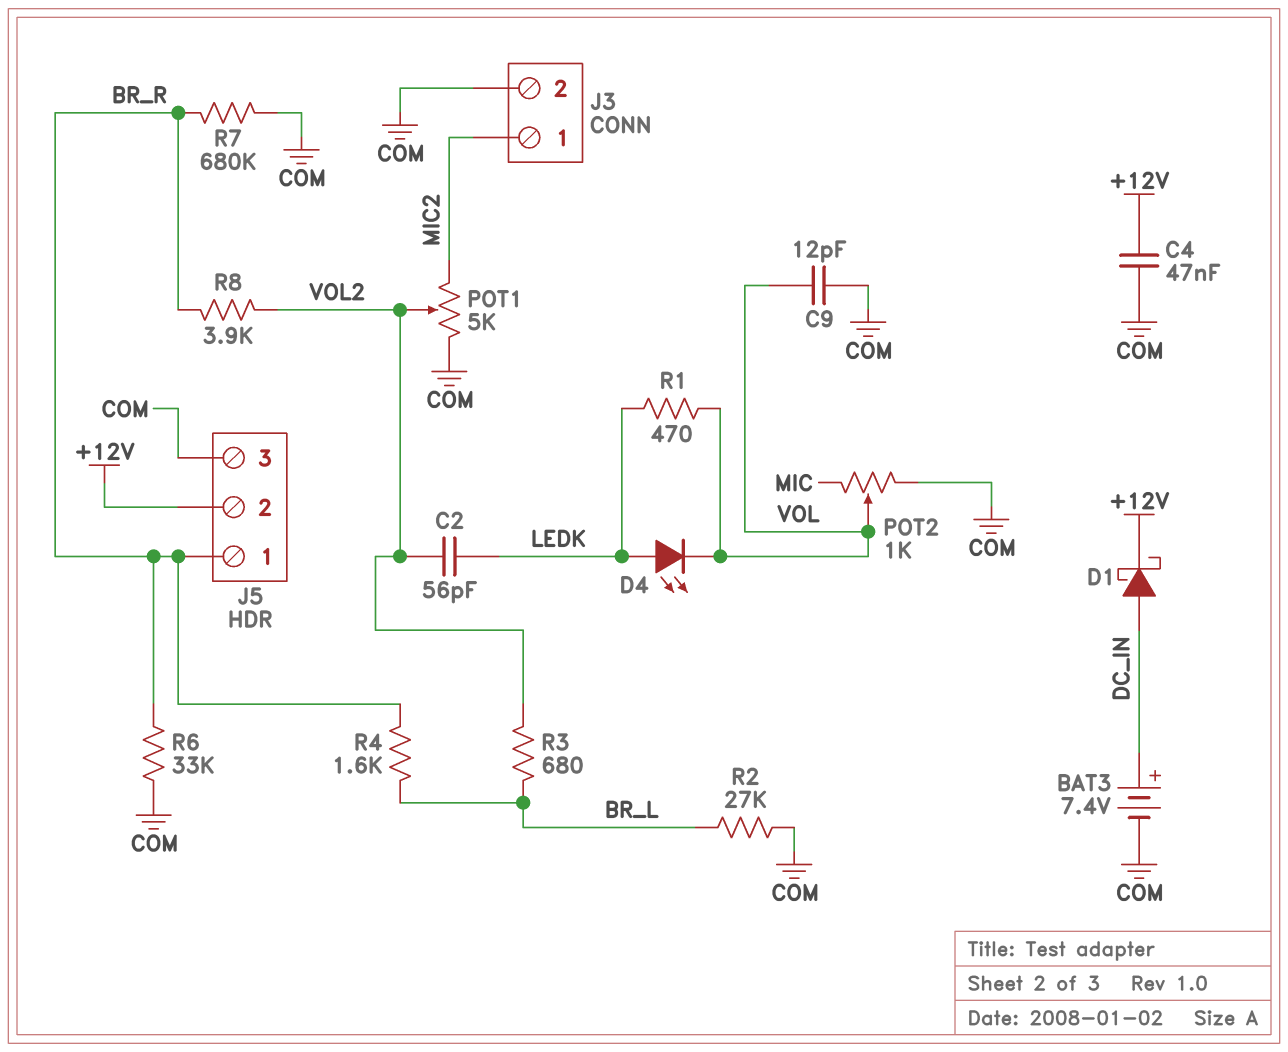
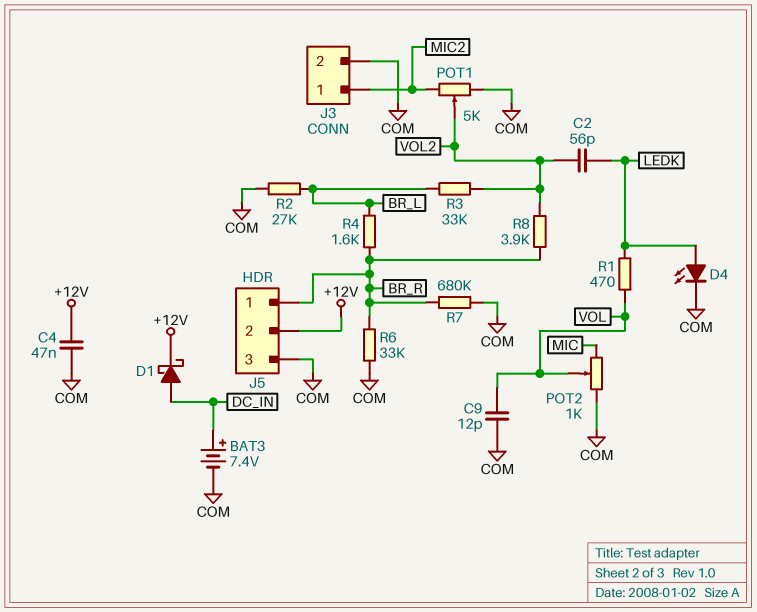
D4: LED (A LEDK, K VOL) -> LED (A LEDK, K COM)
R3: 680 (BR_L, VOL2) -> 33k (BR_L, VOL2)

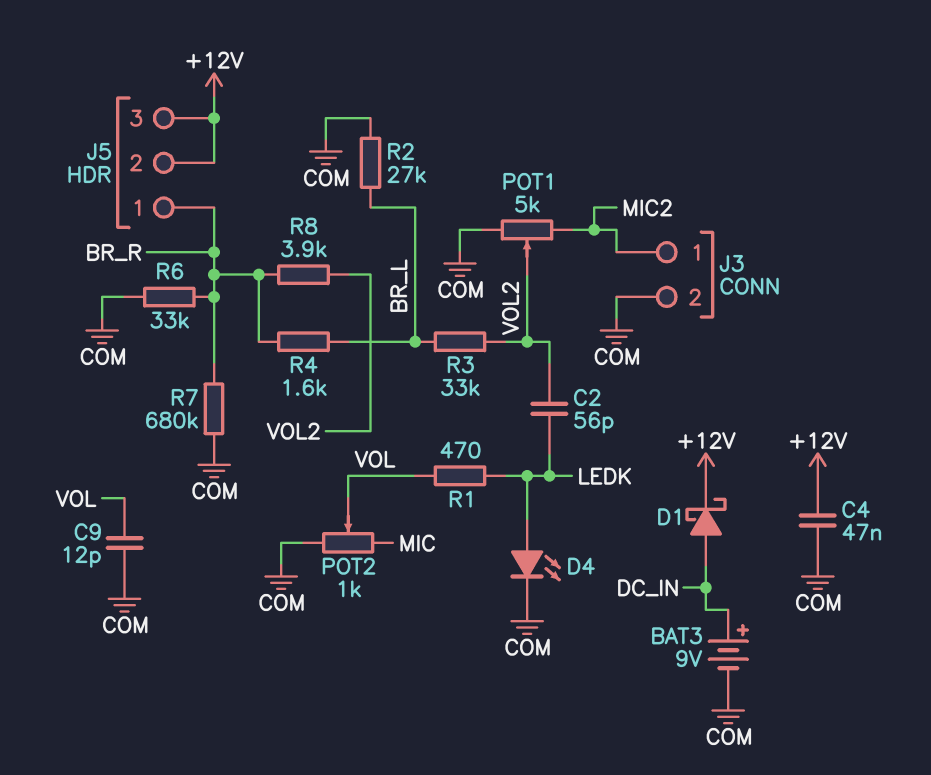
BAT3: 7.4V (plus DC_IN, minus COM) -> 9V (plus DC_IN, minus COM)
J5 pin 3: COM -> +12V

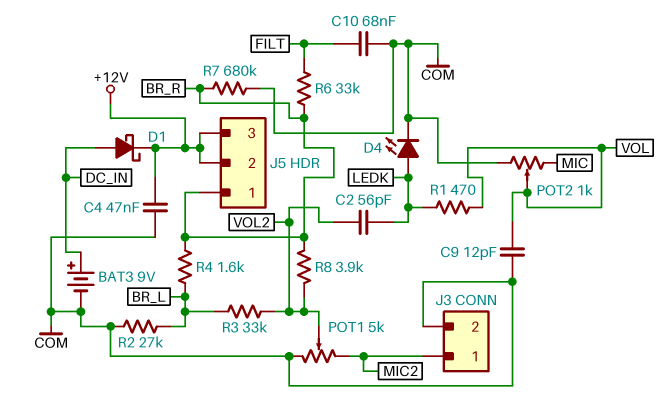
C10: none -> 68nF (COM, FILT)
R6: 33k (BR_R, COM) -> 33k (BR_R, FILT)

